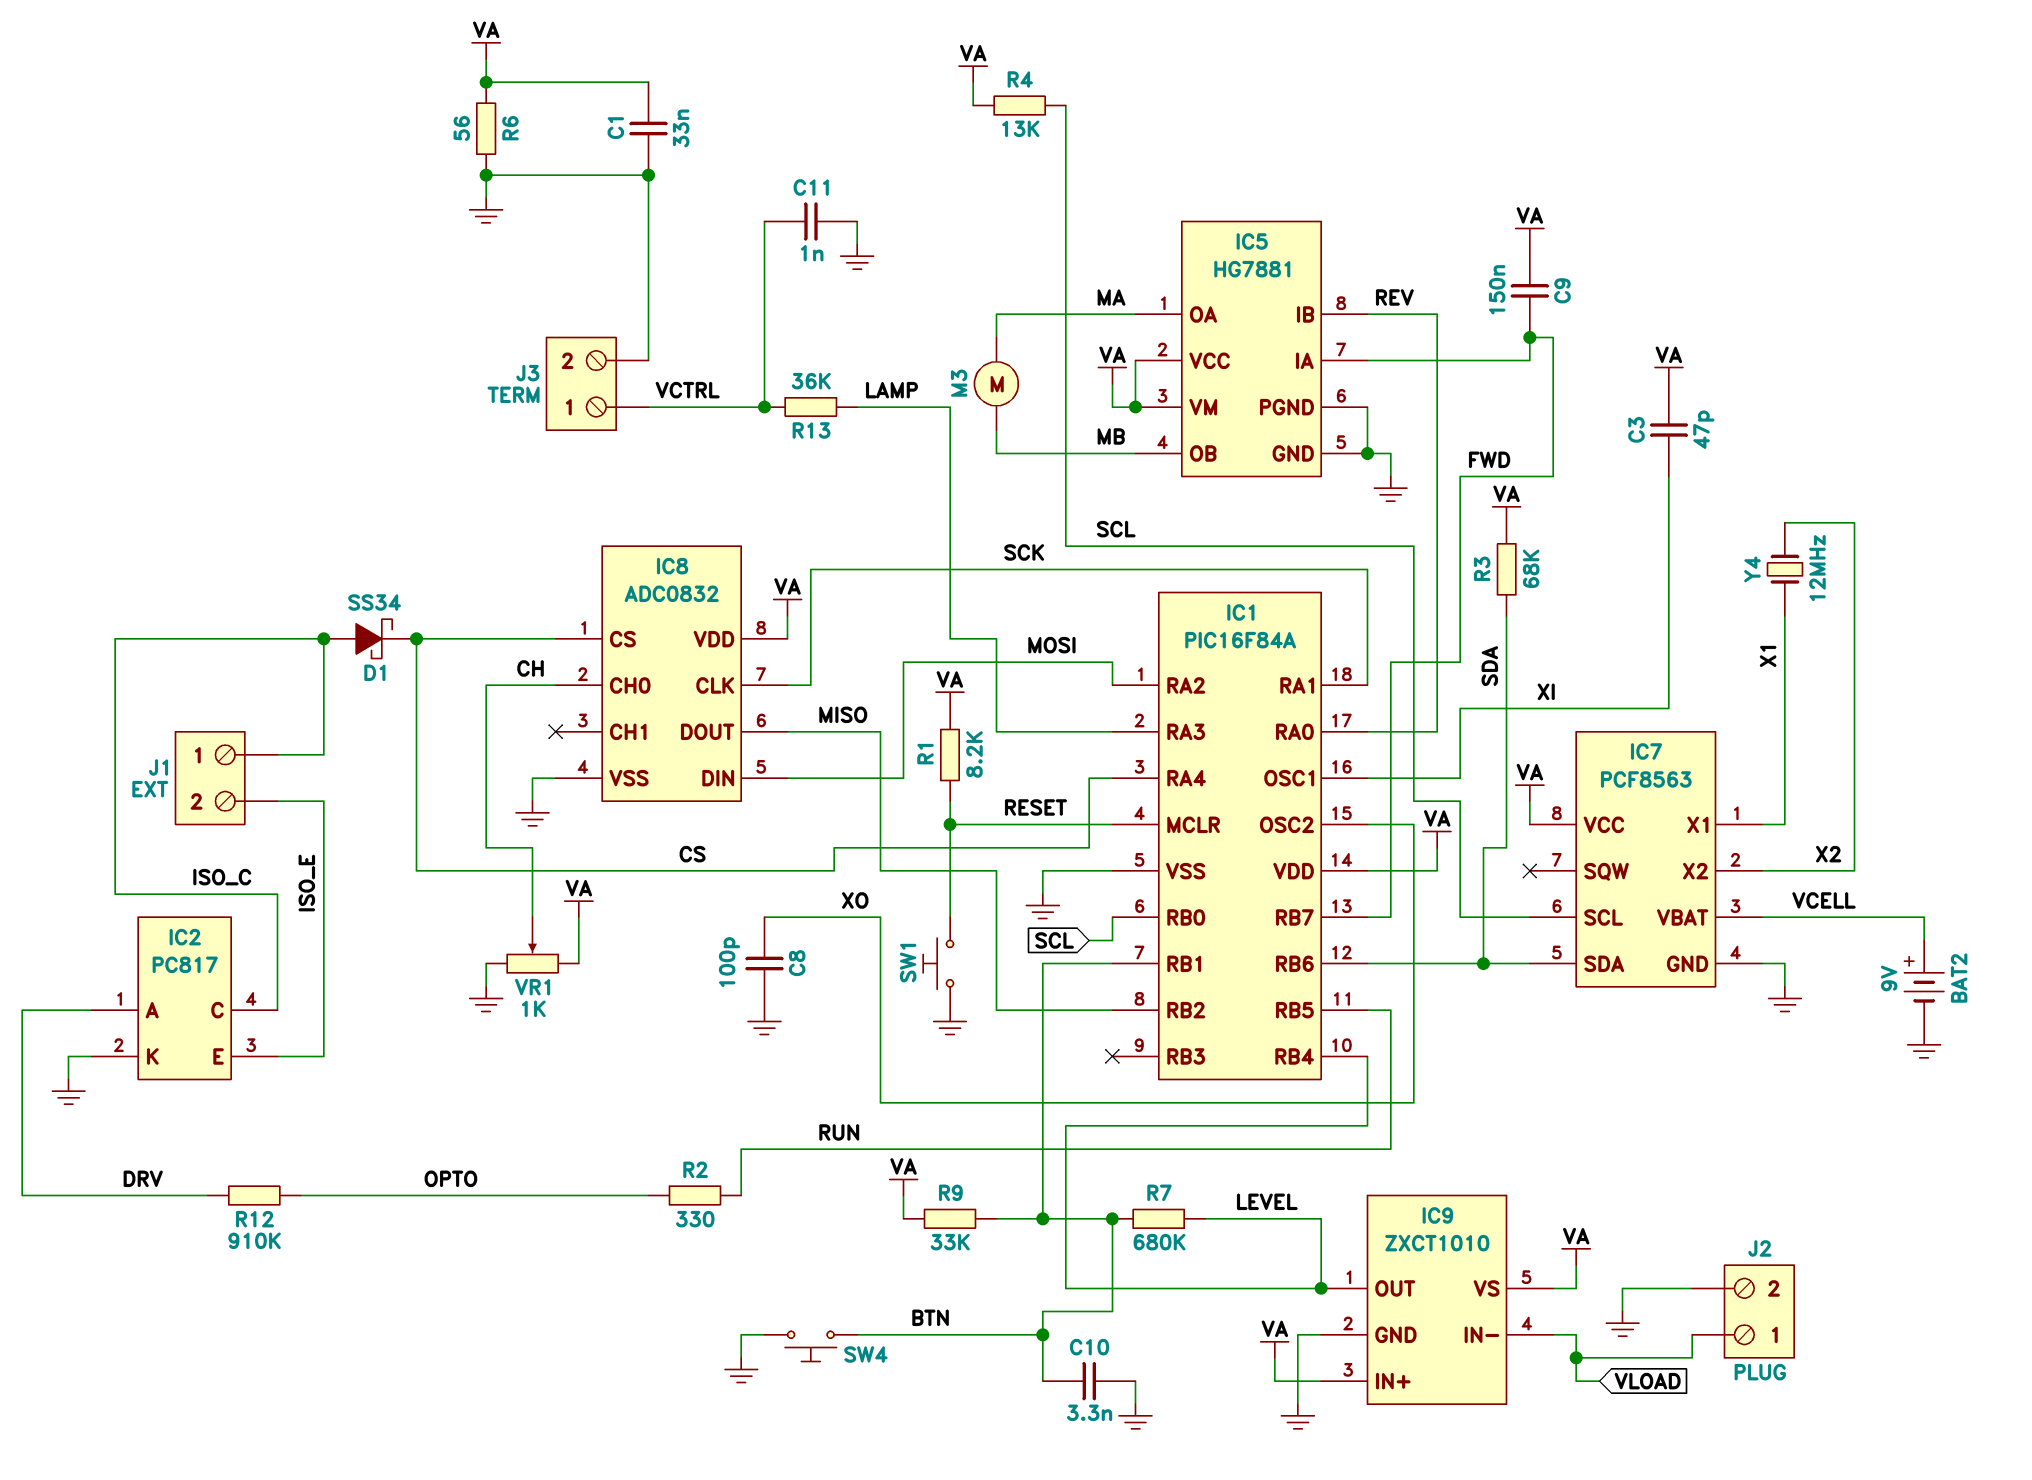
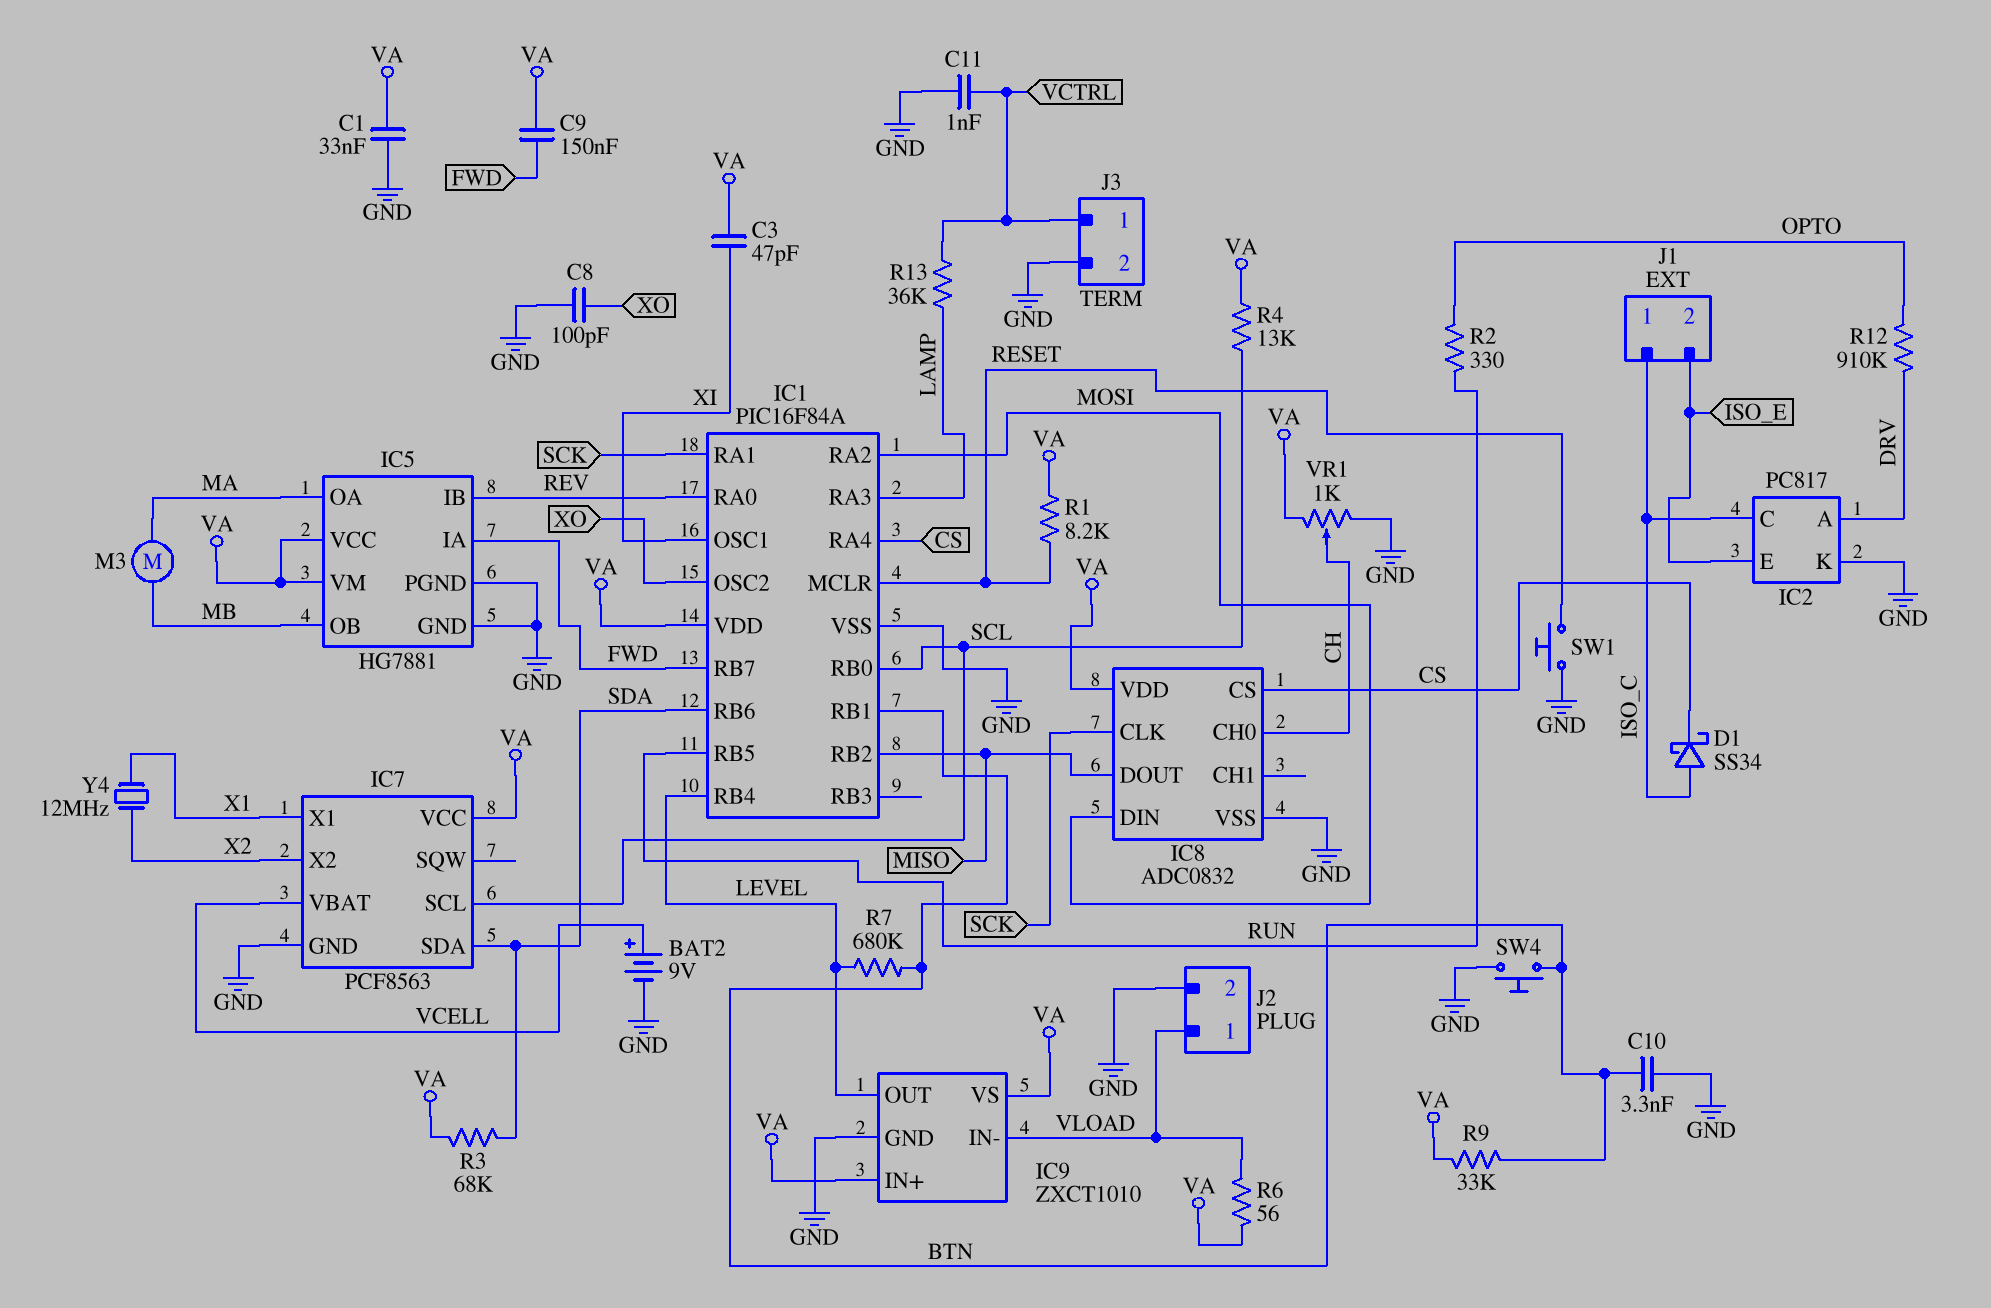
R6: 56 (GND, VA) -> 56 (VA, VLOAD)

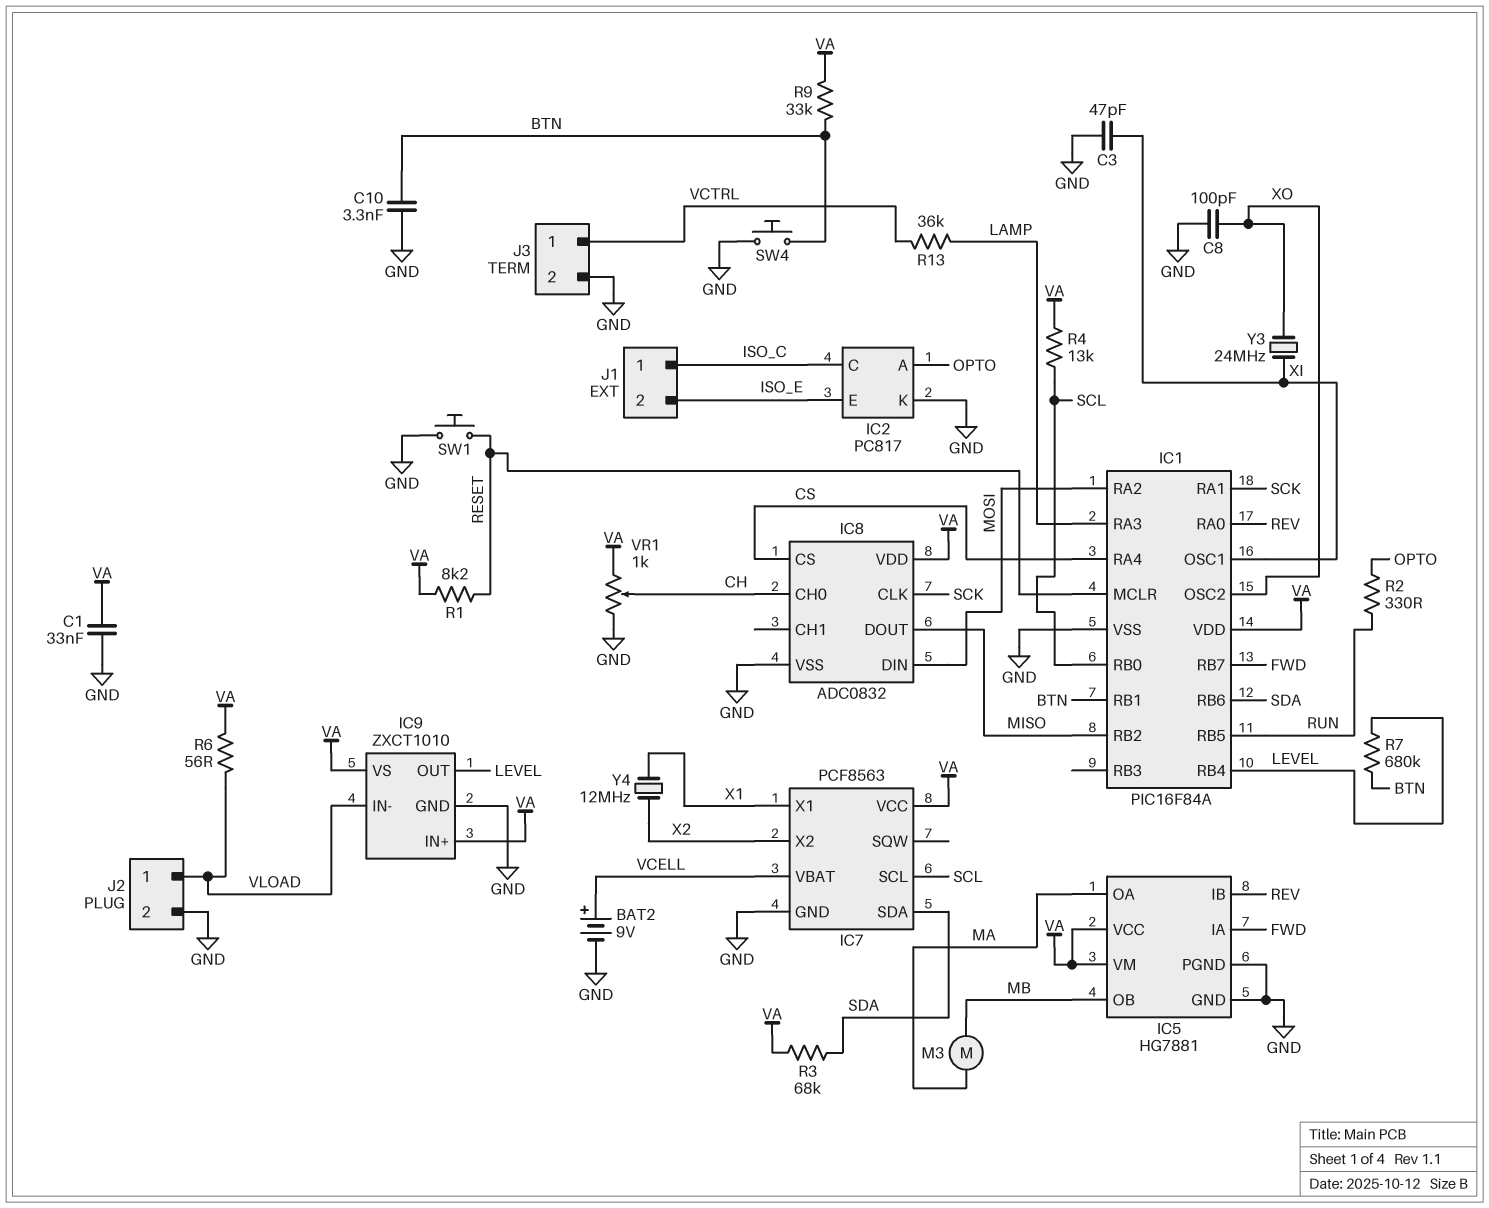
C3: 47pF (VA, XI) -> 47pF (GND, XI)
C9: 150nF (FWD, VA) -> none
C11: 1nF (GND, VCTRL) -> none
D1: schottky SS34 (A ISO_C, K CS) -> none
IC2 pin A: DRV -> OPTO
R12: 910k (DRV, OPTO) -> none
Y3: none -> 24MHz (XI, XO)

